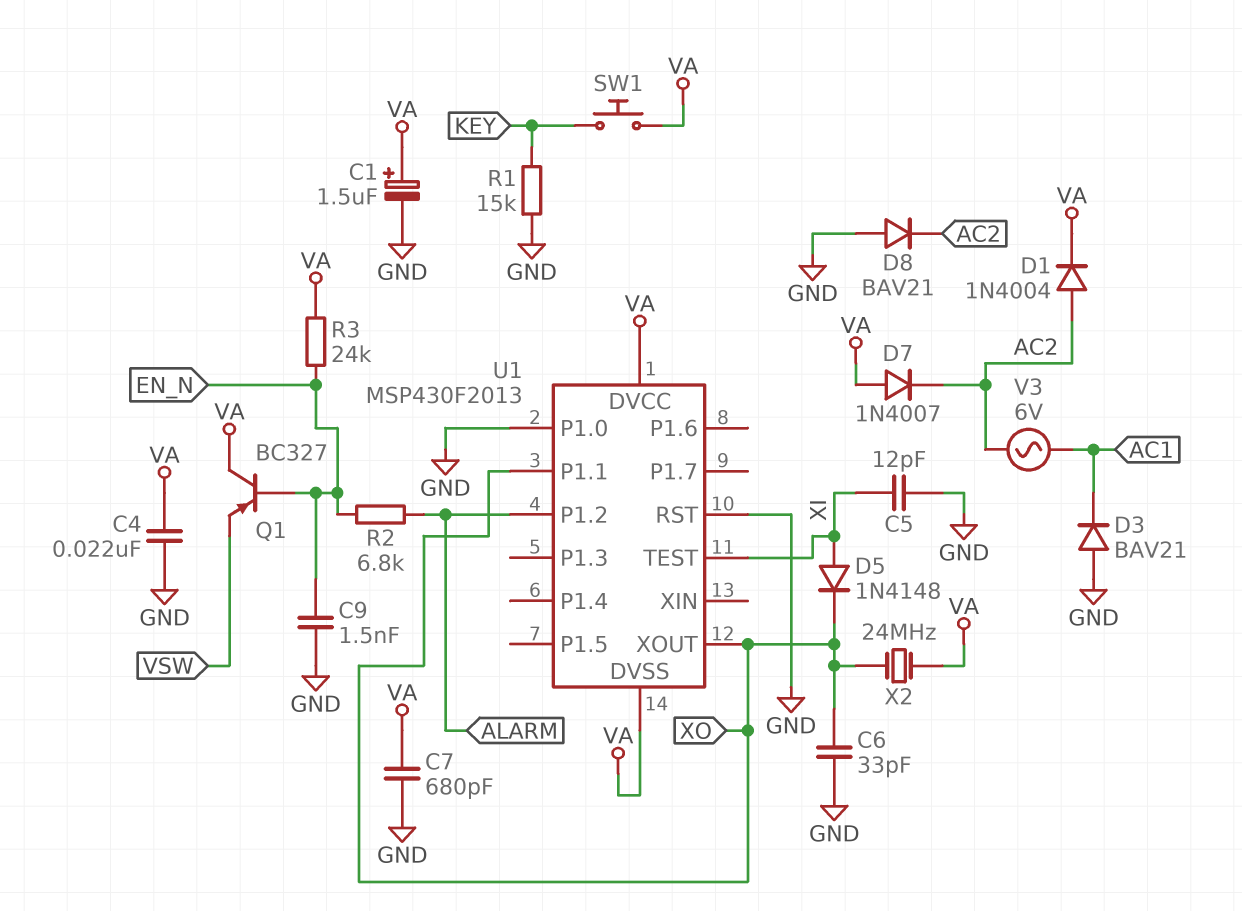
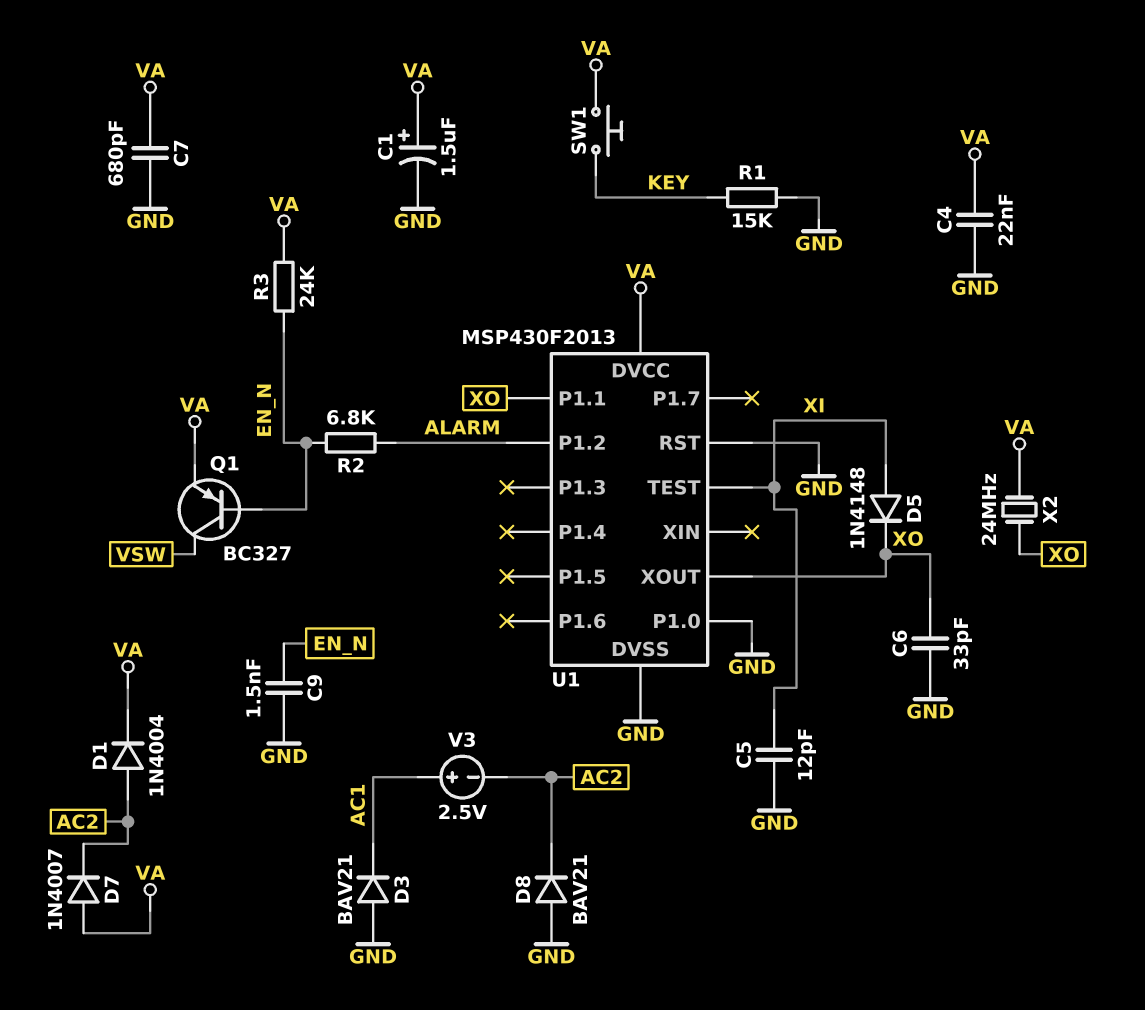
Q1: PNP BC327 (B EN_N, C VA, E VSW) -> PNP BC327 (B EN_N, C VSW, E VA)
U1 pin DVSS: VA -> GND
V3: AC 6V (AC1, AC2) -> 2.5V (plus AC1, minus AC2)

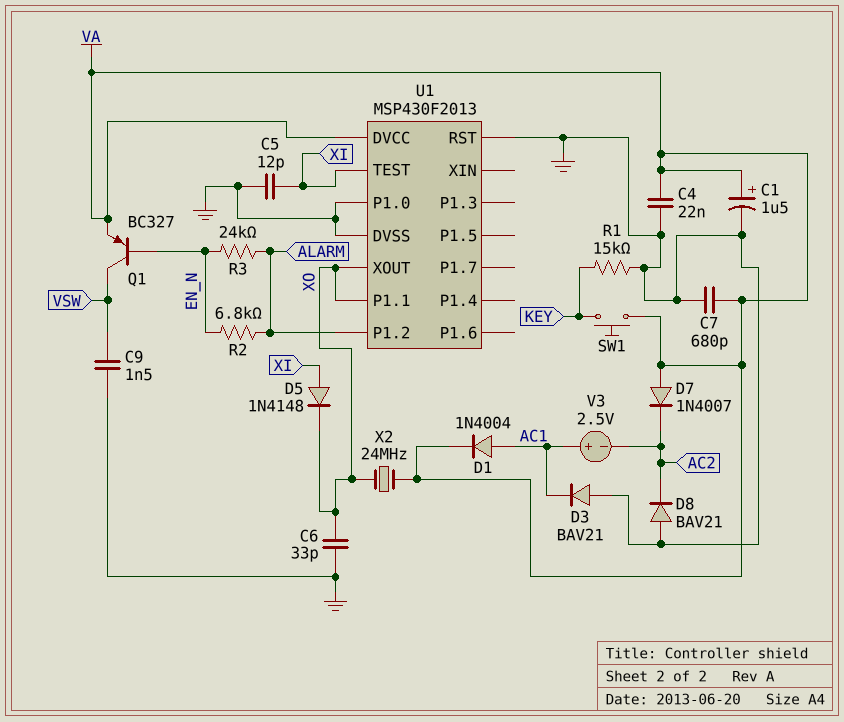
C9: 1.5nF (EN_N, GND) -> 1.5nF (GND, VSW)
D1: diode 1N4004 (A AC2, K VA) -> diode 1N4004 (A AC1, K VA)
R3: 24k (EN_N, VA) -> 24k (ALARM, EN_N)

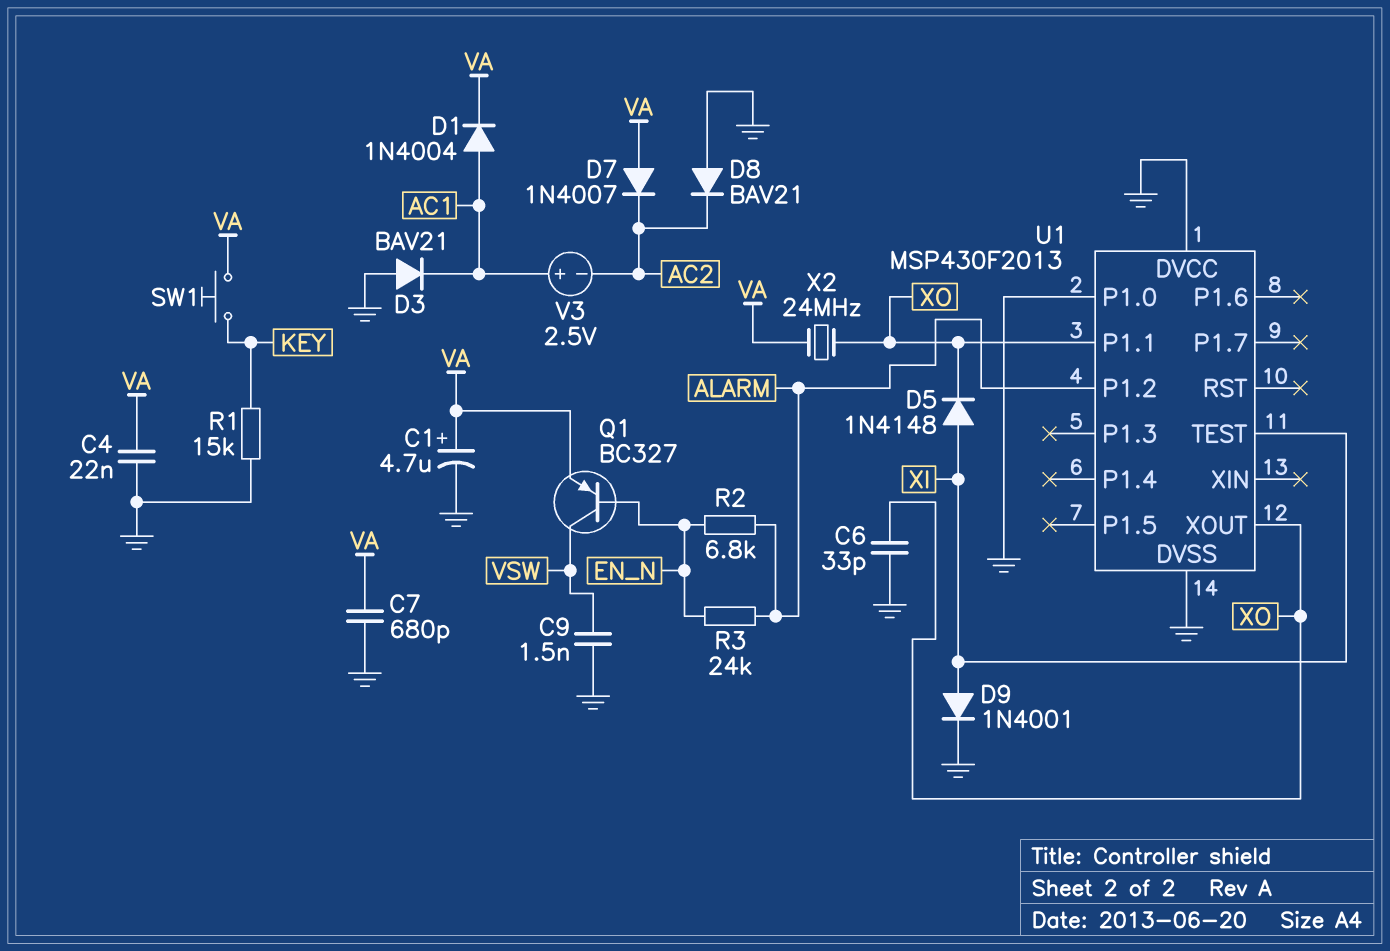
C1: 1.5uF (plus VA, minus GND) -> 4.7uF (plus VA, minus GND)
C5: 12pF (GND, XI) -> none
D9: none -> diode 1N4001 (A XI, K GND)
U1 pin DVCC: VA -> GND
U1 pin RST: GND -> none

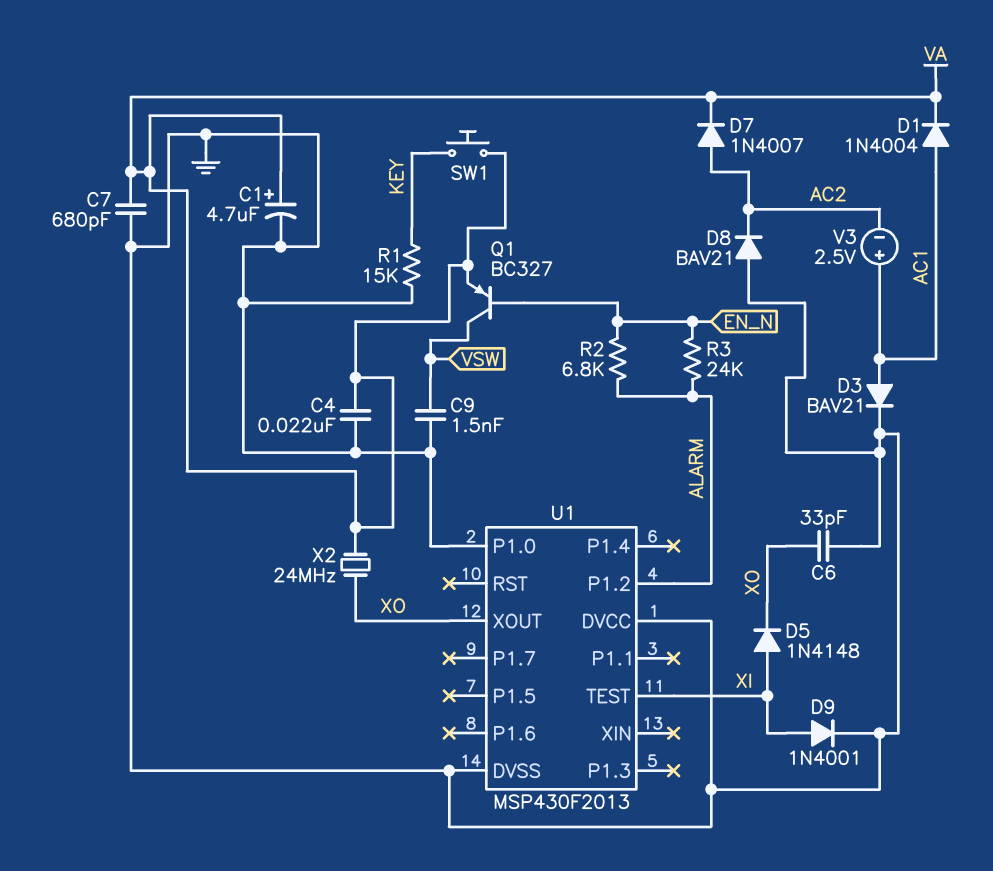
D3: diode BAV21 (A GND, K AC1) -> diode BAV21 (A AC1, K GND)
D7: diode 1N4007 (A VA, K AC2) -> diode 1N4007 (A AC2, K VA)
U1 pin P1.1: XO -> none

